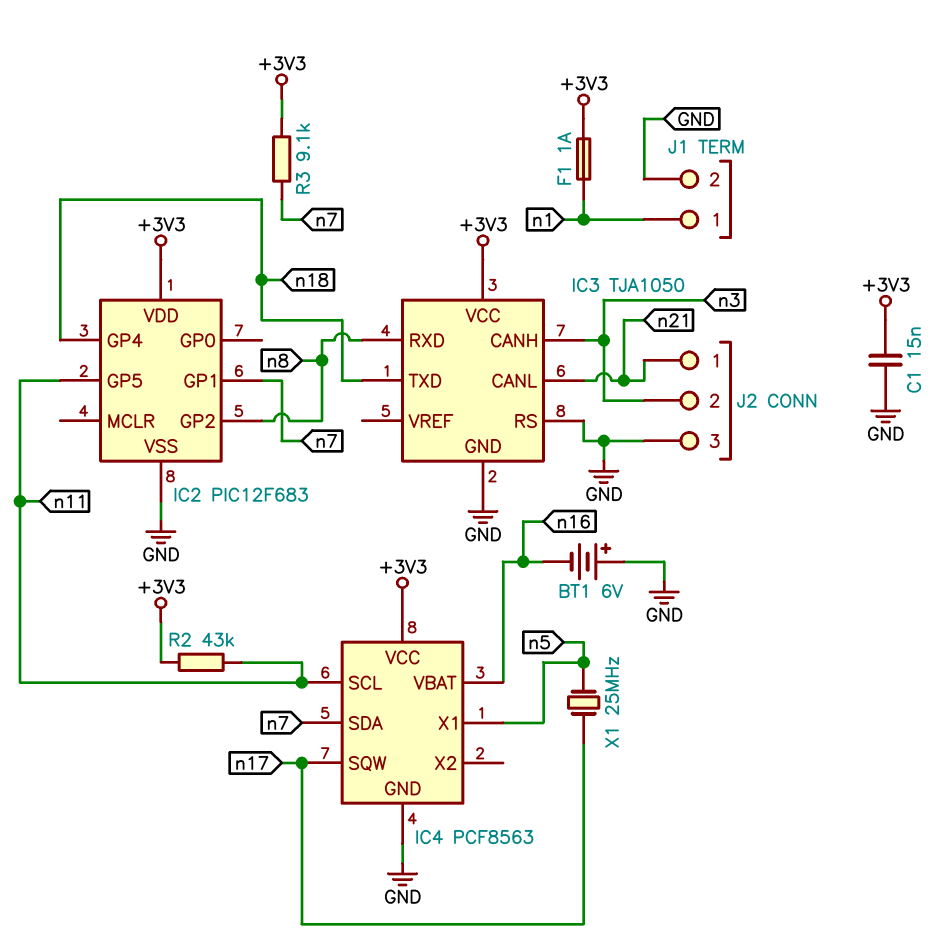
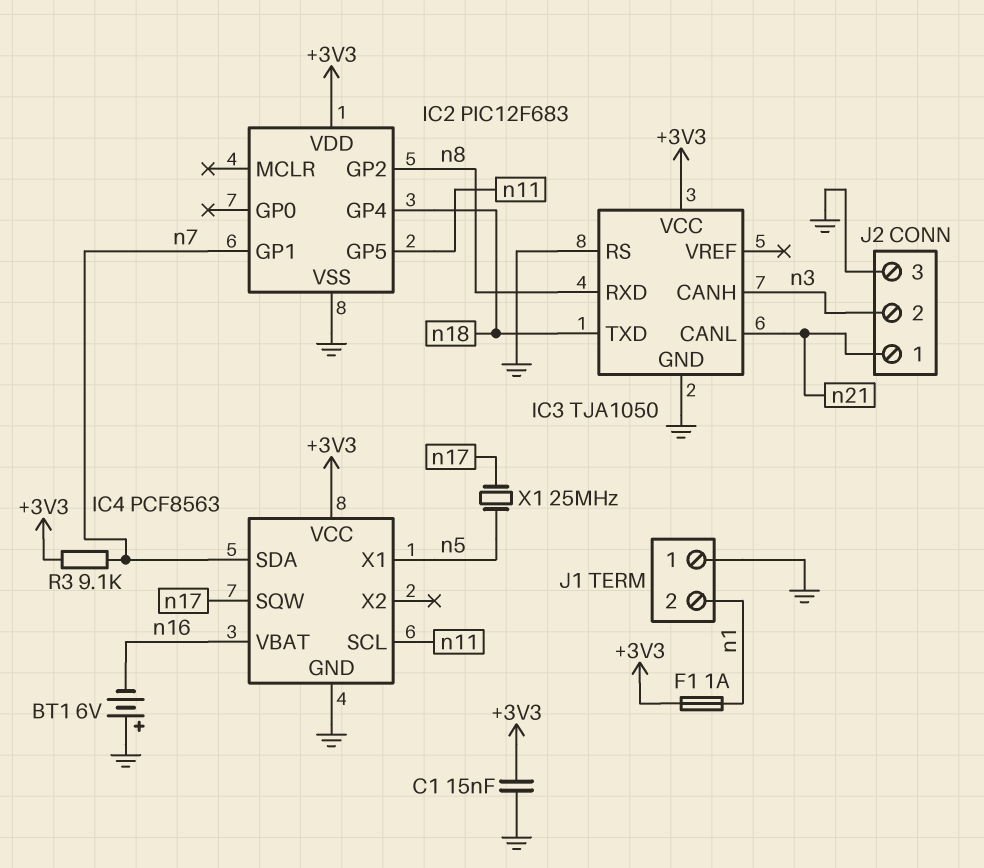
J1 pin 1: n1 -> GND
J1 pin 2: GND -> n1
R2: 43k (+3V3, n11) -> none

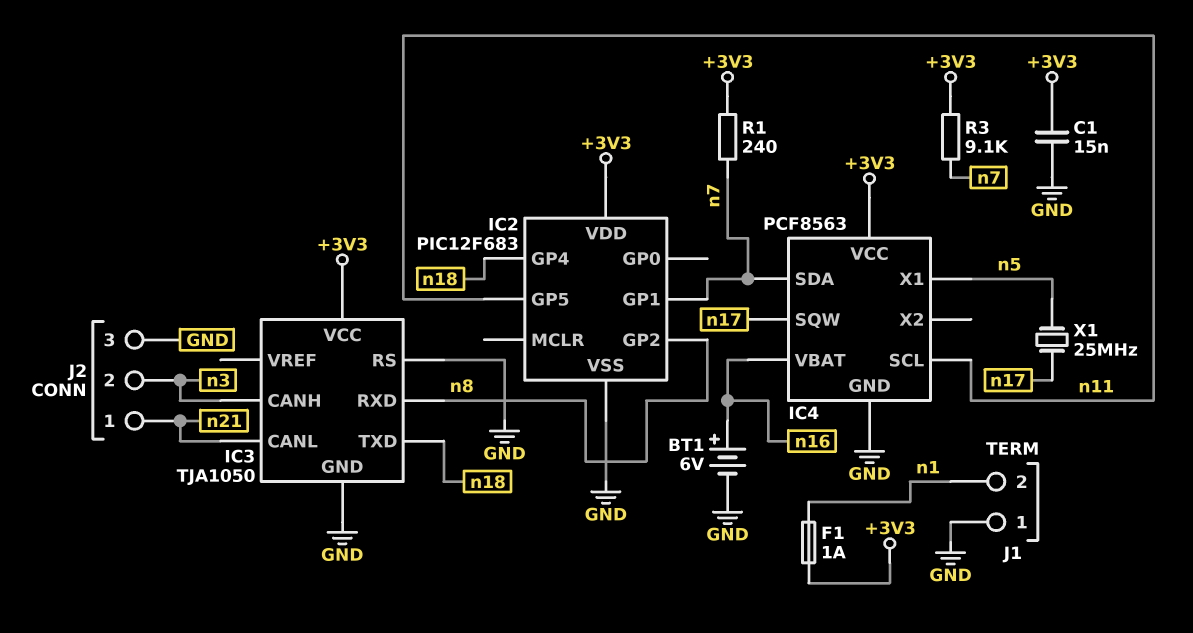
BT1: 6V (plus GND, minus n16) -> 6V (plus n16, minus GND)
R1: none -> 240 (+3V3, n7)

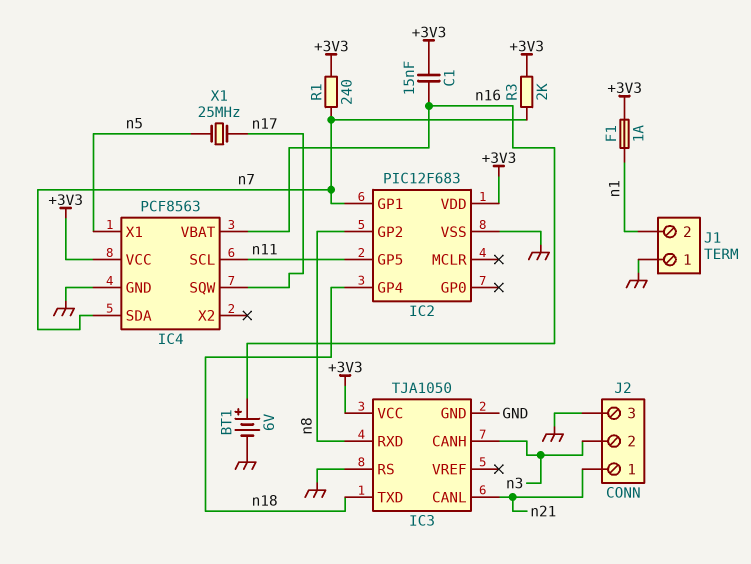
C1: 15nF (+3V3, GND) -> 15nF (+3V3, n16)
R3: 9.1k (+3V3, n7) -> 2k (+3V3, n7)

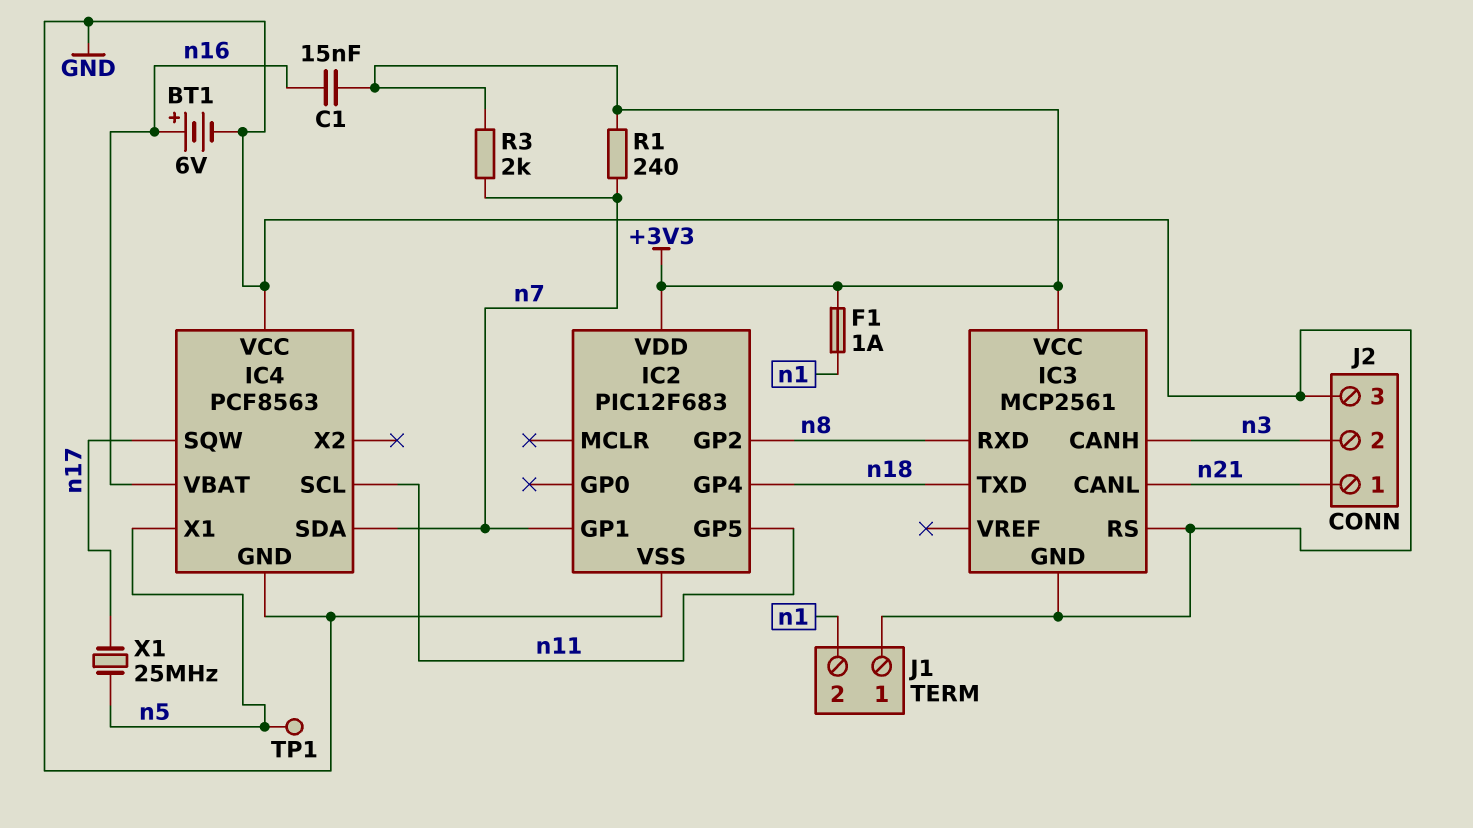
IC3: TJA1050 -> MCP2561
IC4 pin VCC: +3V3 -> GND
TP1: none -> test point (n5)

